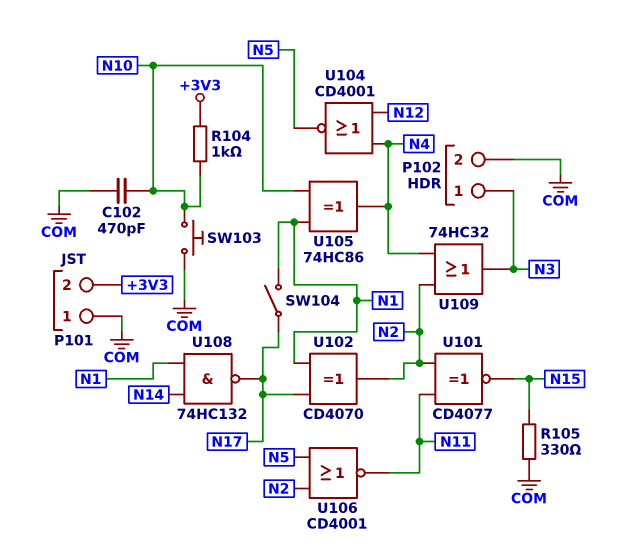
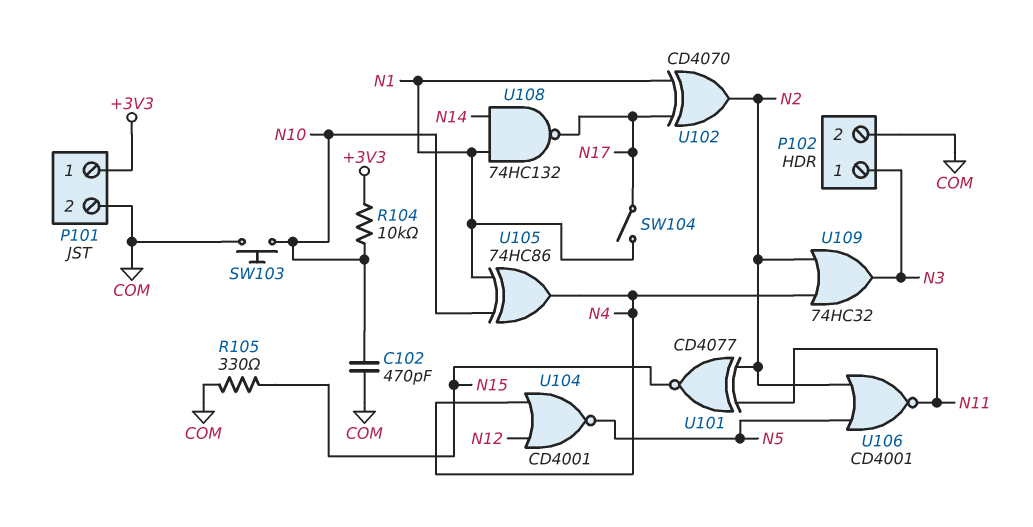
P101 pin 1: COM -> +3V3
P101 pin 2: +3V3 -> COM
R104: 1k (+3V3, N10) -> 10k (+3V3, N10)

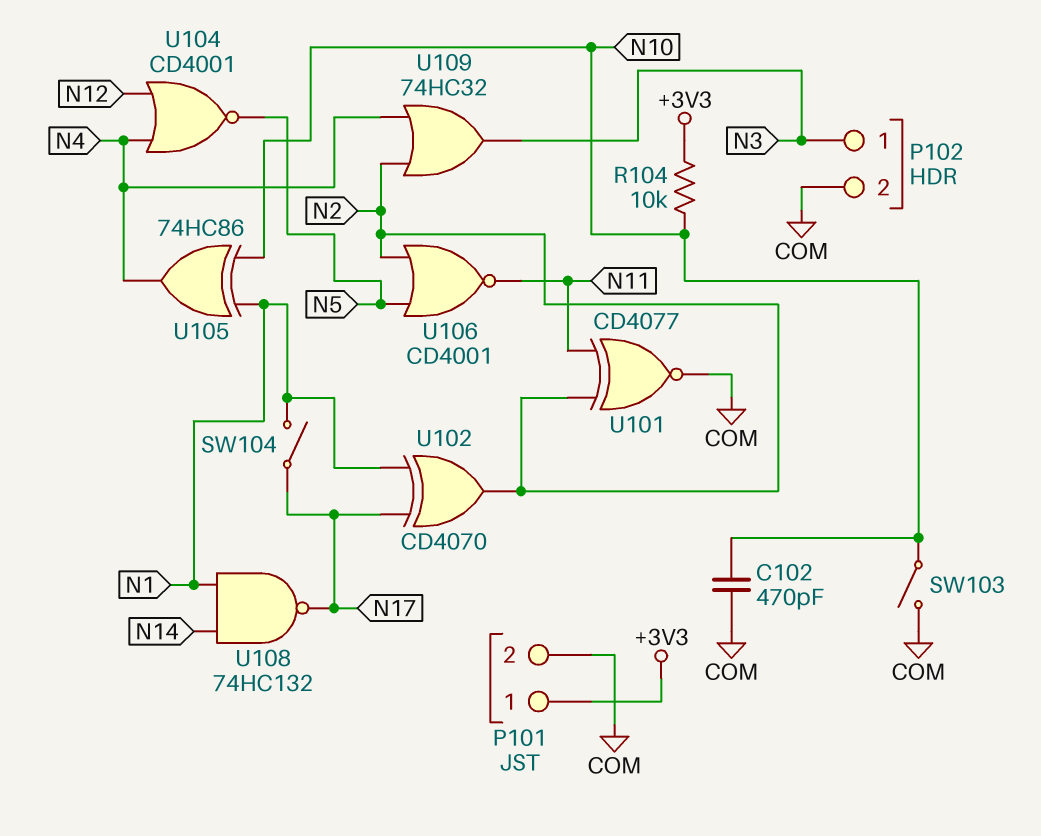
R105: 330 (COM, N15) -> none
SW103: button (COM, N10) -> switch (COM, N10)
U101: XNOR CD4077 (in N2, in N11, out N15) -> XNOR CD4077 (in N2, in N11, out COM)

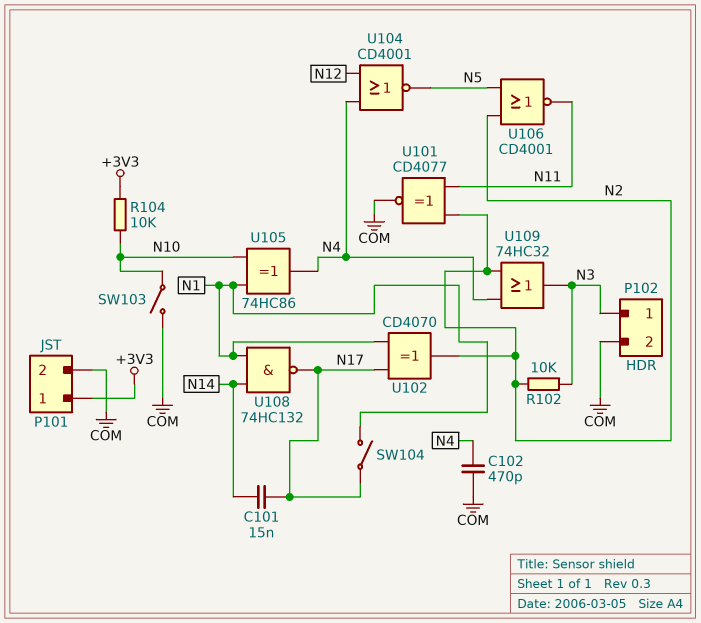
C101: none -> 15nF (N14, N17)
C102: 470pF (COM, N10) -> 470pF (COM, N4)
R102: none -> 10k (N2, N3)

